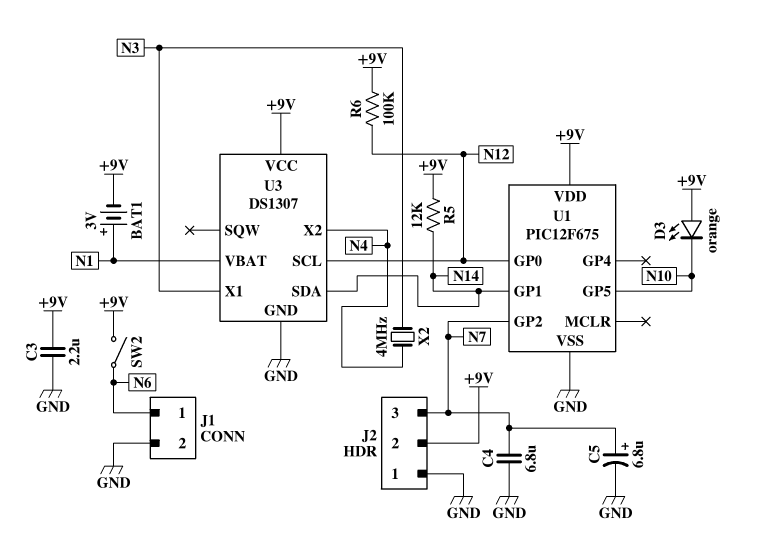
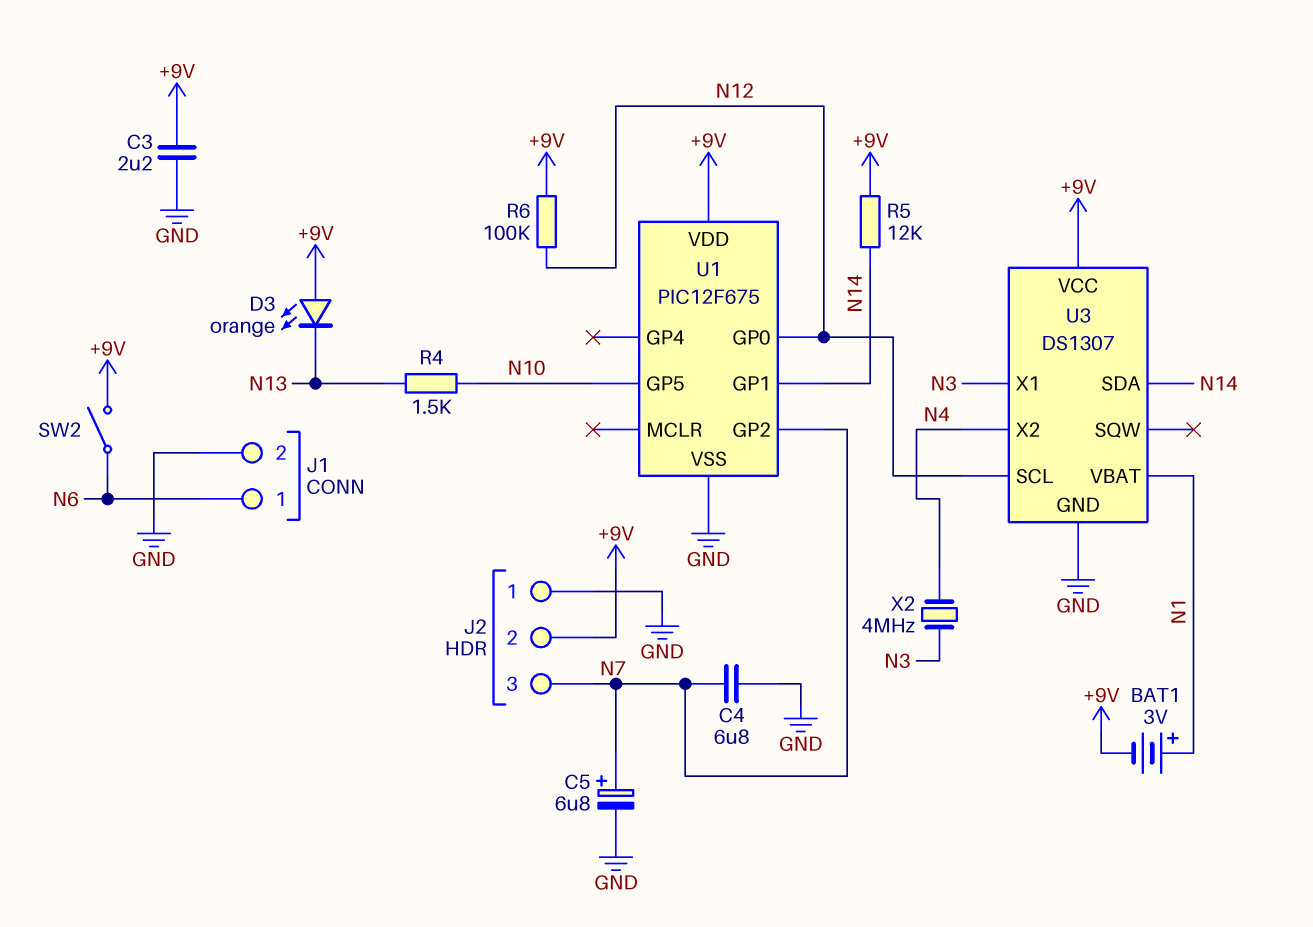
D3: LED orange (A +9V, K N10) -> LED orange (A +9V, K N13)
R4: none -> 1.5k (N10, N13)

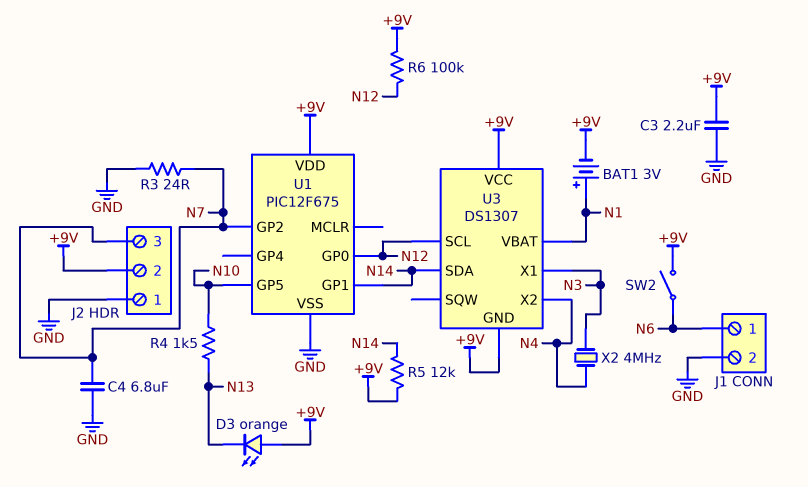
C5: 6.8uF (plus N7, minus GND) -> none
R3: none -> 24 (GND, N7)
U3 pin GND: GND -> +9V

